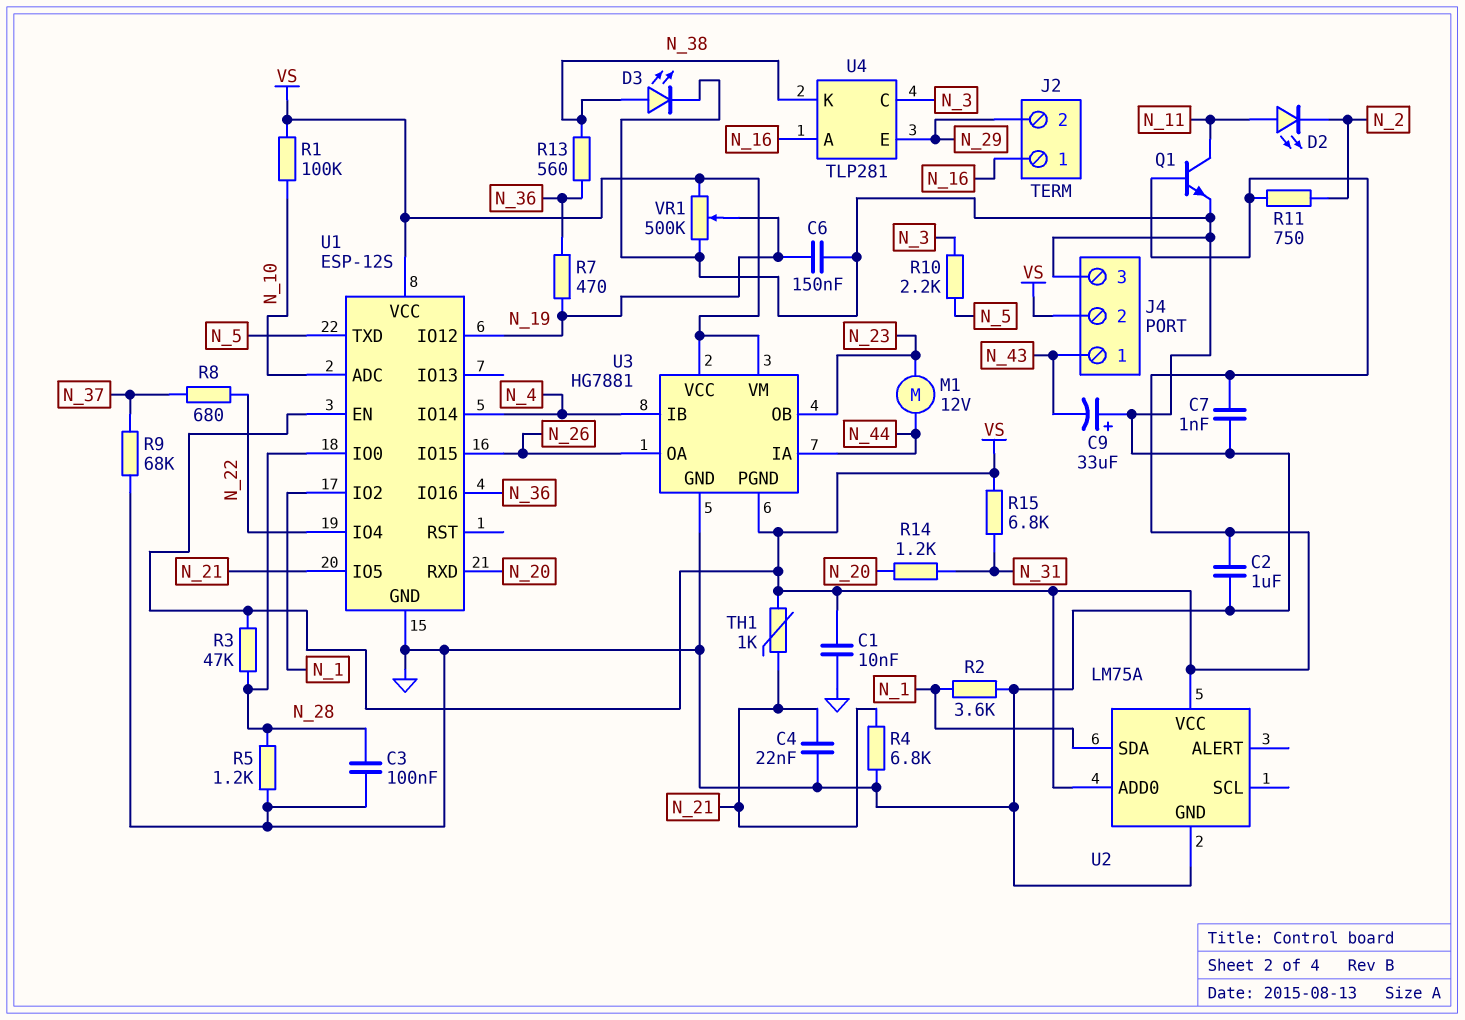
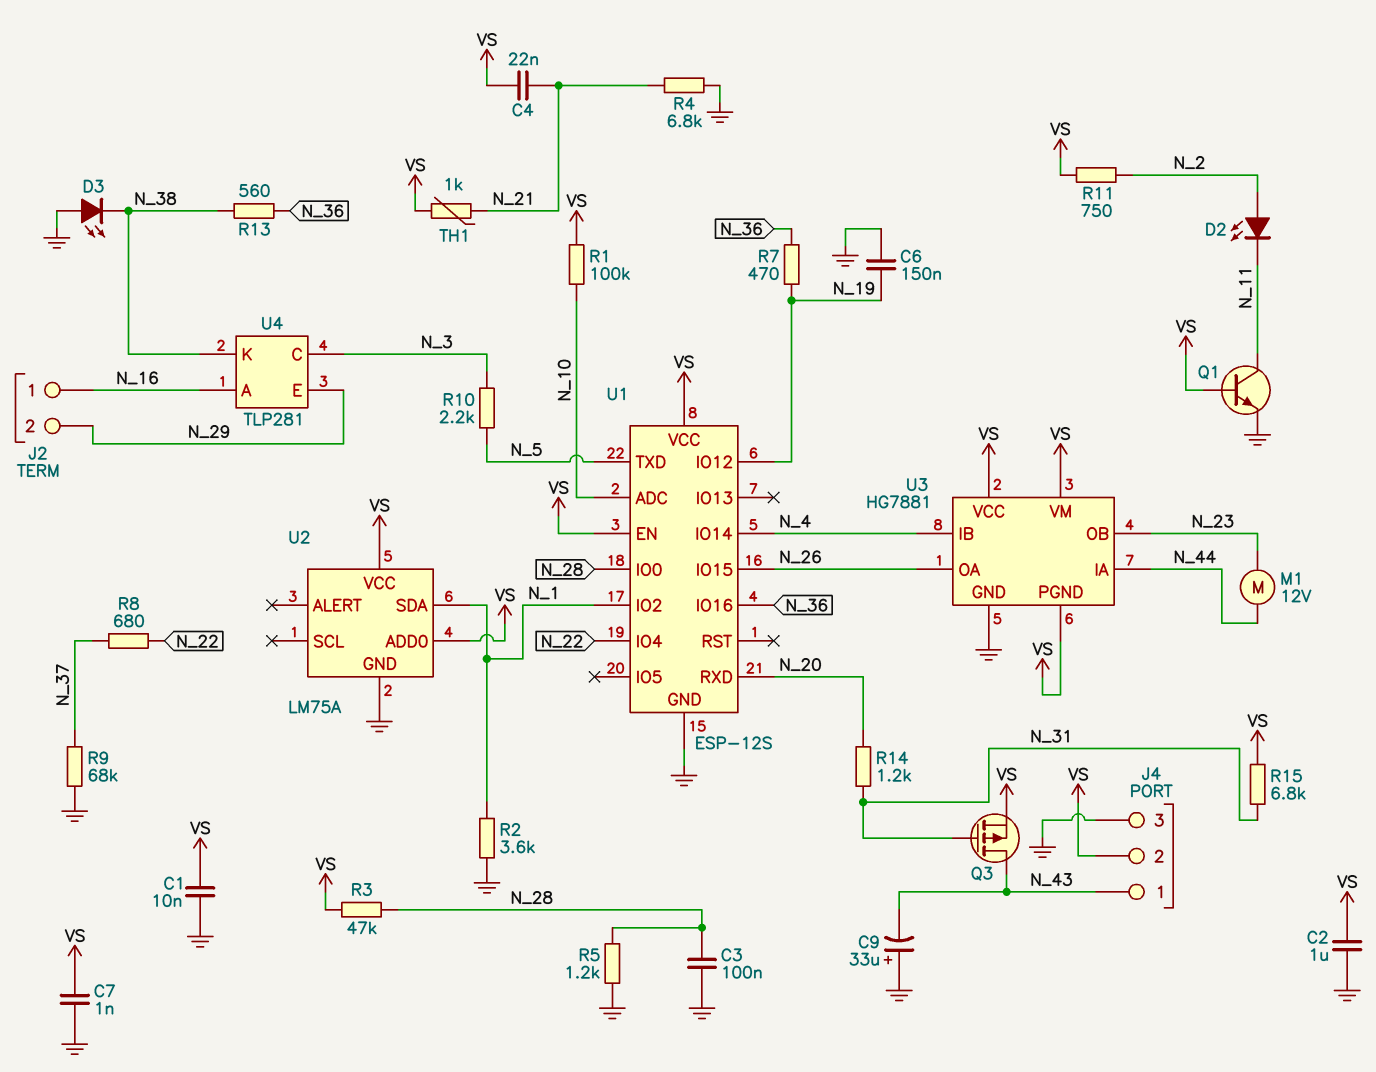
C4: 22nF (GND, N_21) -> 22nF (N_21, VS)
D2: LED (A N_11, K N_2) -> LED (A N_2, K N_11)
D3: LED (A N_38, K GND) -> LED (A GND, K N_38)
Q3: none -> PMOS (G N_31, D N_43, S VS)
U1 pin IO5: N_21 -> none
VR1: 500k (GND, VS, wiper N_19) -> none

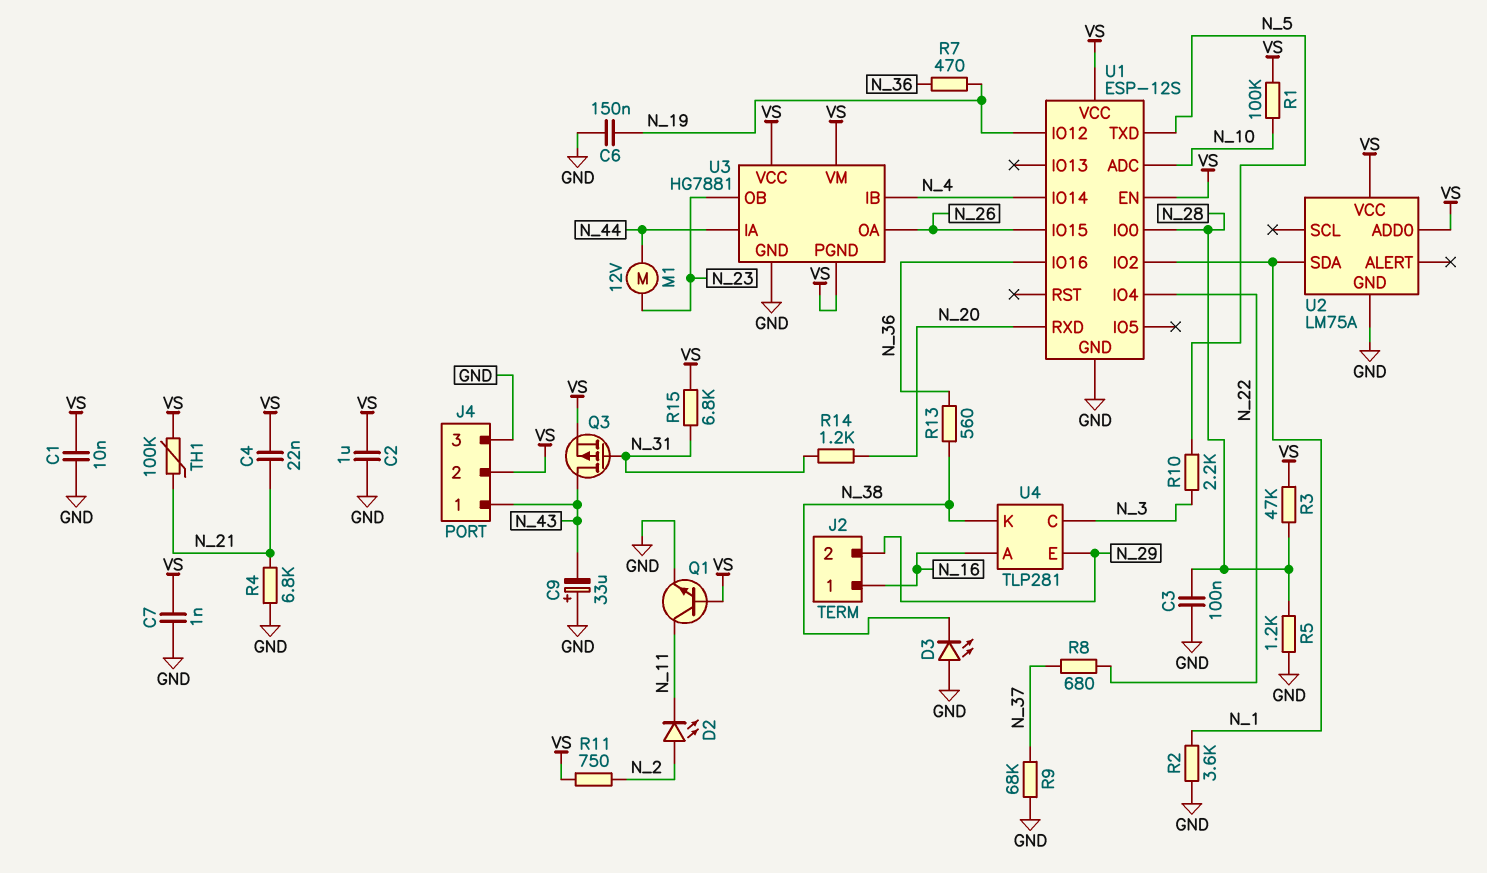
TH1: 1k (N_21, VS) -> 100k (N_21, VS)

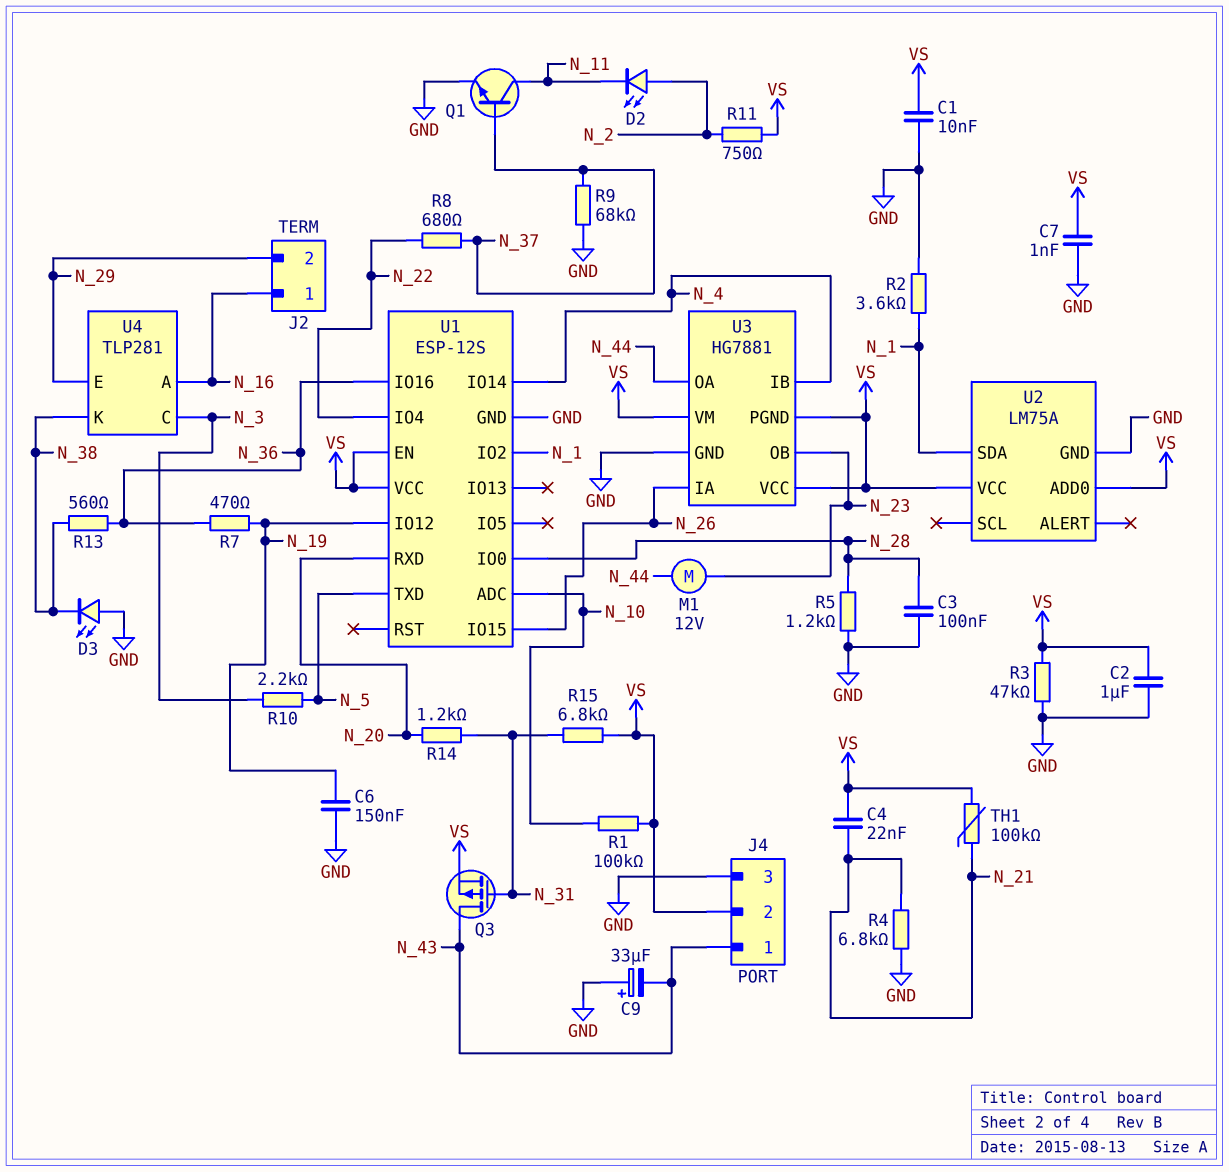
Q1: NPN (B VS, C N_11, E GND) -> NPN (B N_37, C N_11, E GND)
R3: 47k (N_28, VS) -> 47k (GND, VS)
U3 pin IA: N_44 -> N_26
U3 pin OA: N_26 -> N_44

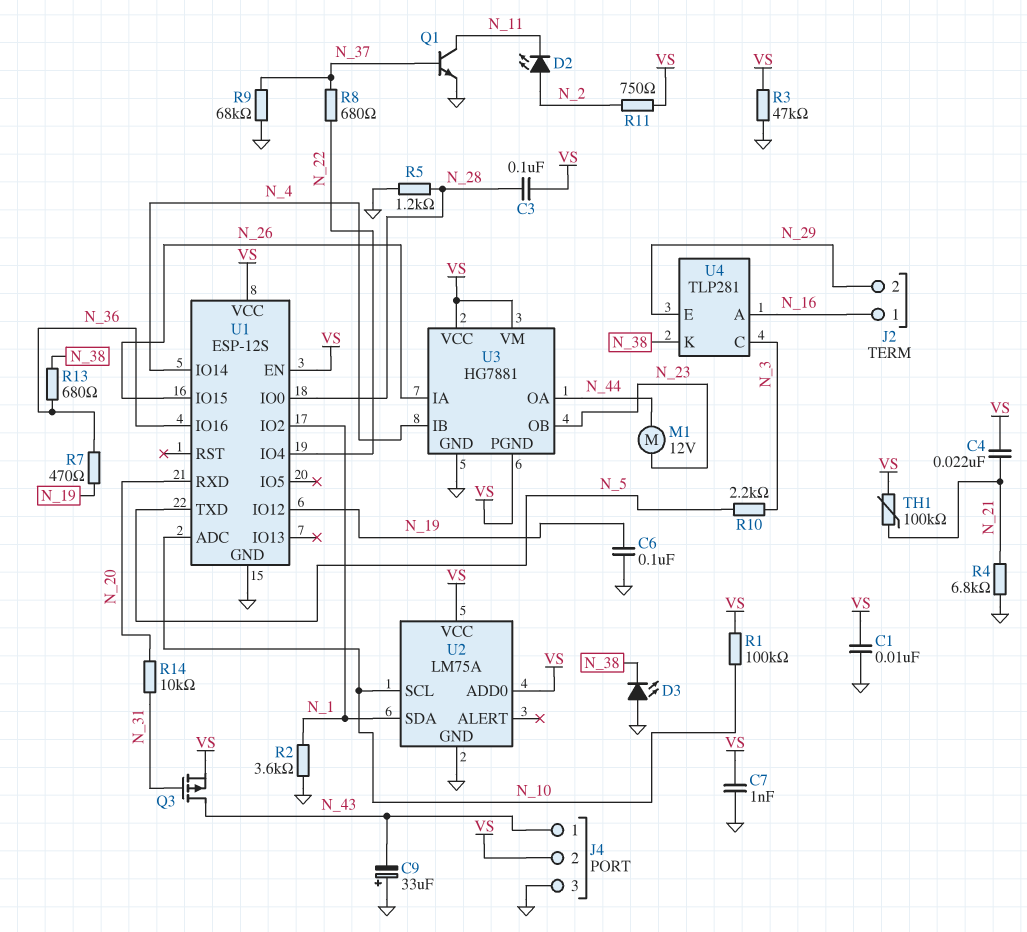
C2: 1uF (GND, VS) -> none
C3: 100nF (GND, N_28) -> 100nF (N_28, VS)
C6: 150nF (GND, N_19) -> 100nF (GND, N_19)
R13: 560 (N_36, N_38) -> 680 (N_36, N_38)
R14: 1.2k (N_20, N_31) -> 10k (N_20, N_31)
R15: 6.8k (N_31, VS) -> none
U2 pin SCL: none -> N_10

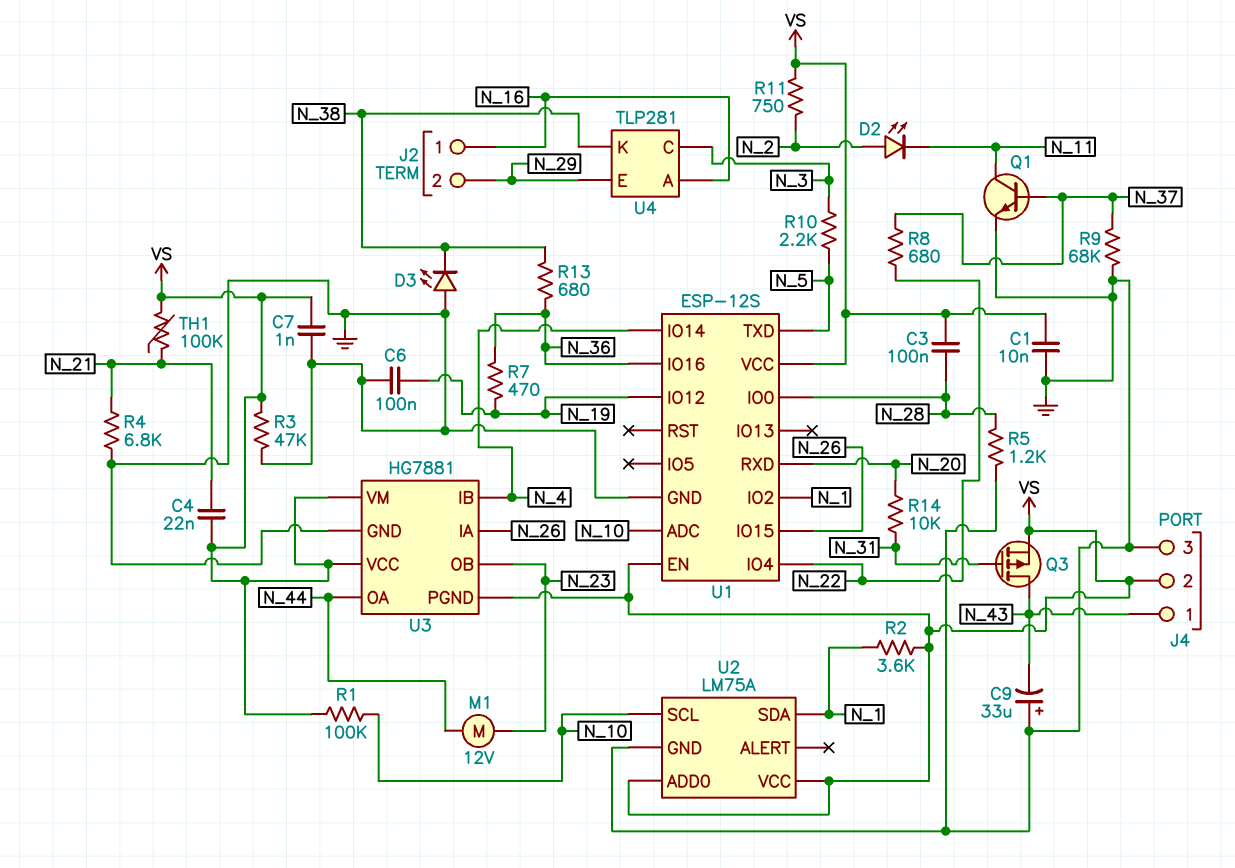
R2: 3.6k (GND, N_1) -> 3.6k (N_1, VS)

